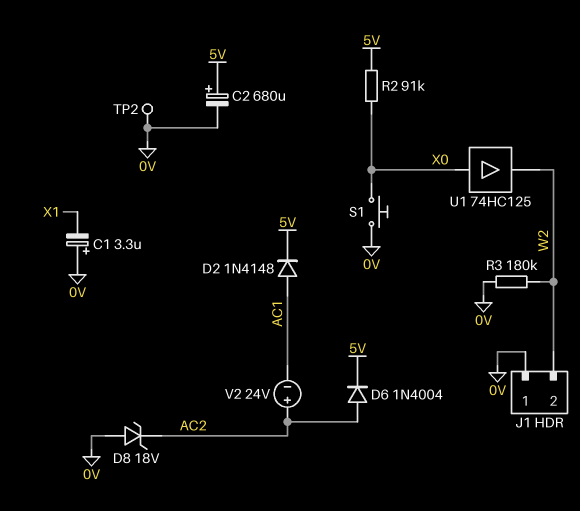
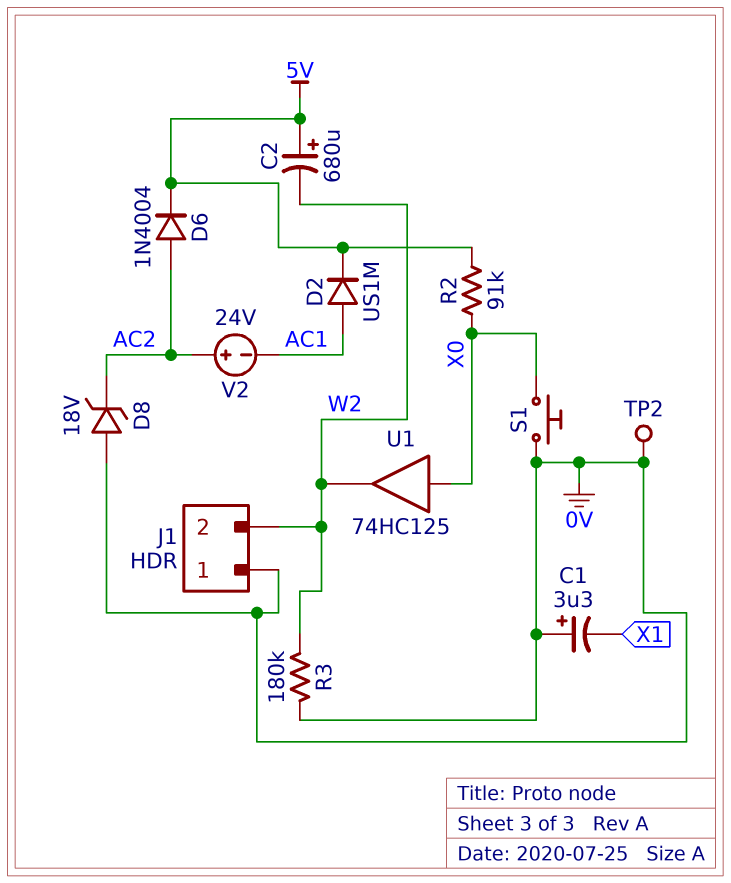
C2: 680uF (plus 5V, minus 0V) -> 680uF (plus 5V, minus W2)
D2: diode 1N4148 (A AC1, K 5V) -> diode US1M (A AC1, K 5V)

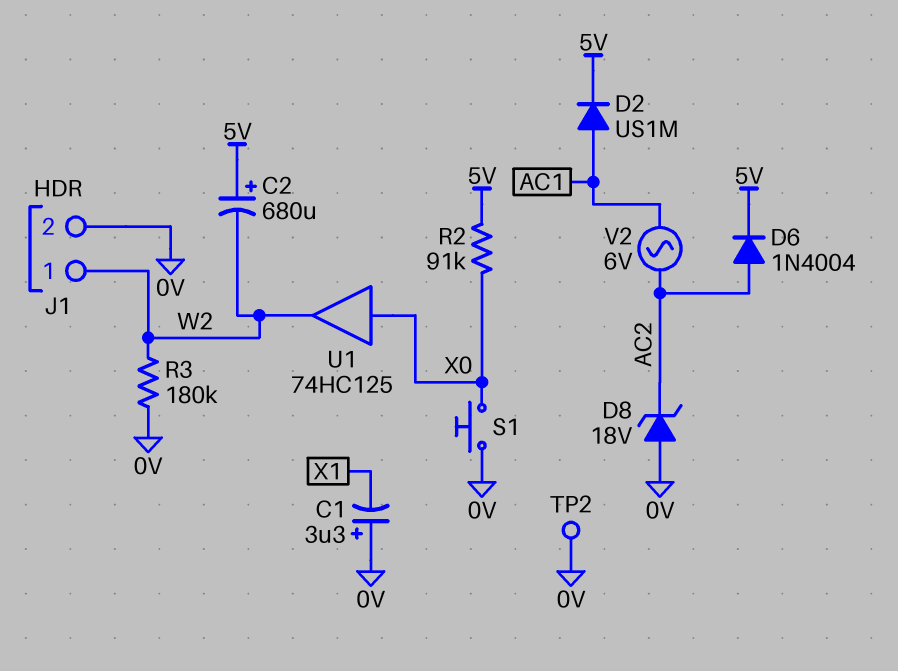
J1 pin 1: 0V -> W2
J1 pin 2: W2 -> 0V
V2: 24V (plus AC2, minus AC1) -> AC 6V (AC1, AC2)

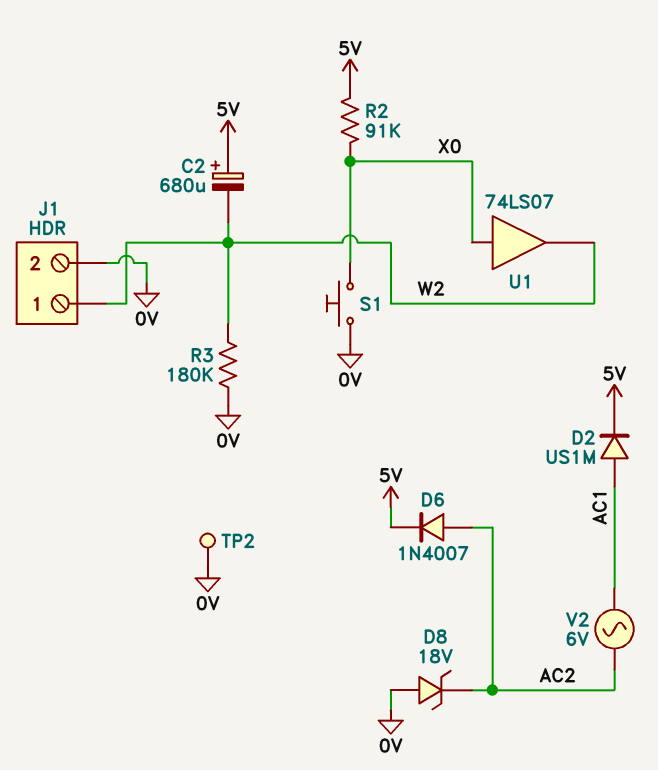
C1: 3.3uF (plus 0V, minus X1) -> none
D6: diode 1N4004 (A AC2, K 5V) -> diode 1N4007 (A AC2, K 5V)
U1: buffer 74HC125 (in X0, out W2) -> buffer 74LS07 (in X0, out W2)

